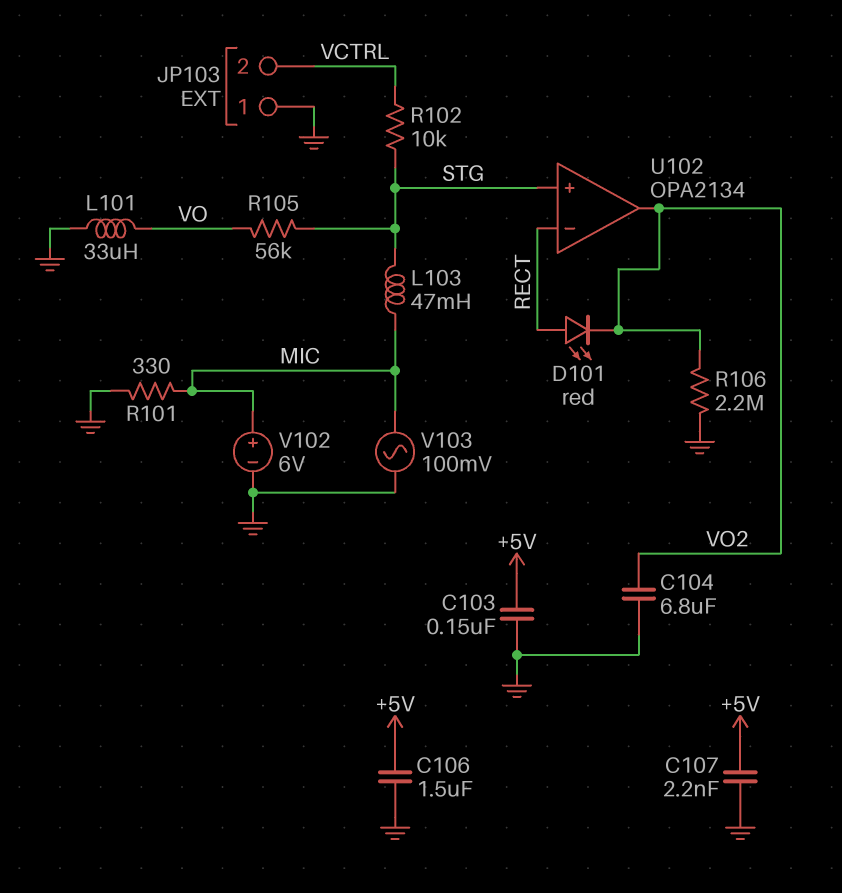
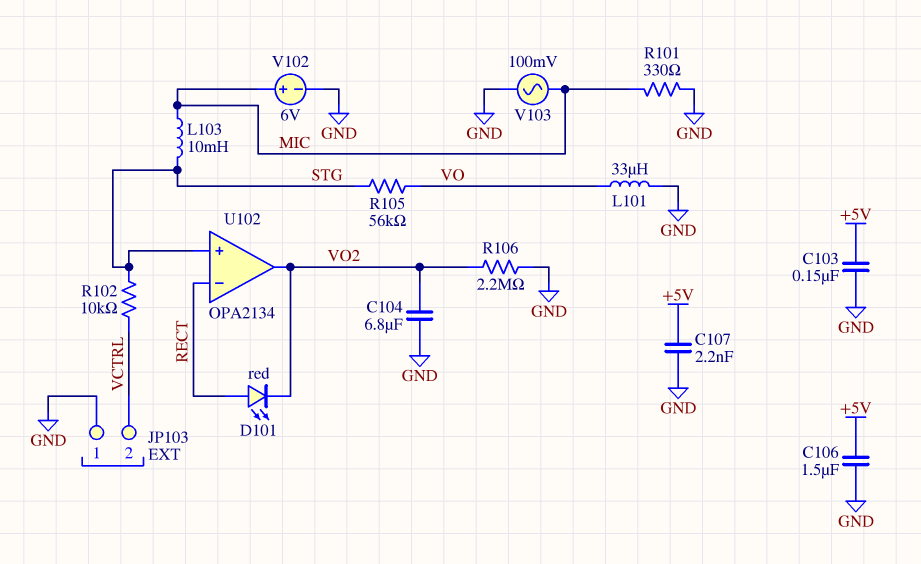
L103: 47mH (MIC, STG) -> 10mH (MIC, STG)

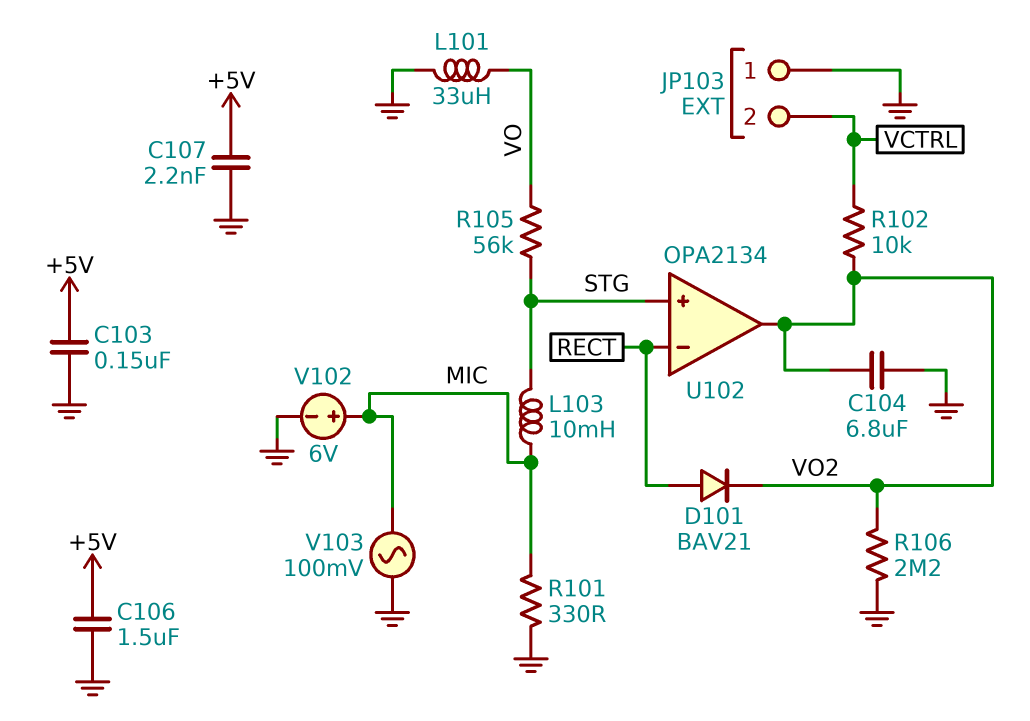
D101: LED red (A RECT, K VO2) -> diode BAV21 (A RECT, K VO2)
R102: 10k (STG, VCTRL) -> 10k (VCTRL, VO2)

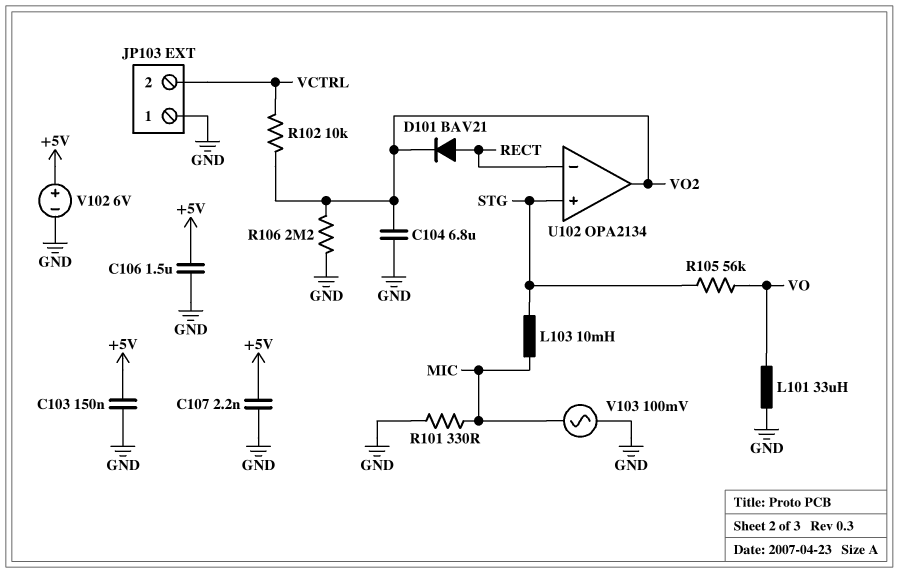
V102: 6V (plus MIC, minus GND) -> 6V (plus +5V, minus GND)

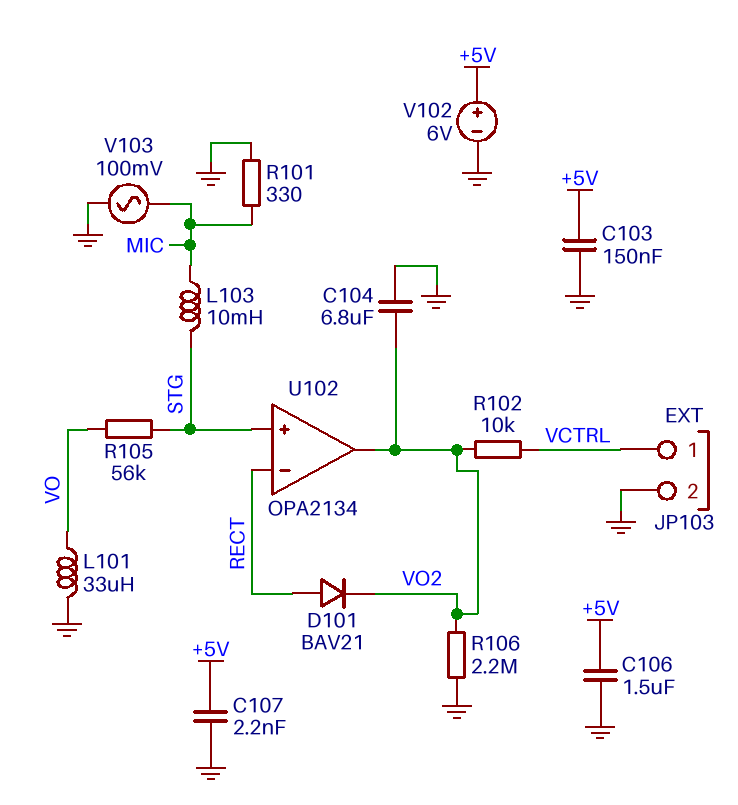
JP103 pin 1: GND -> VCTRL
JP103 pin 2: VCTRL -> GND

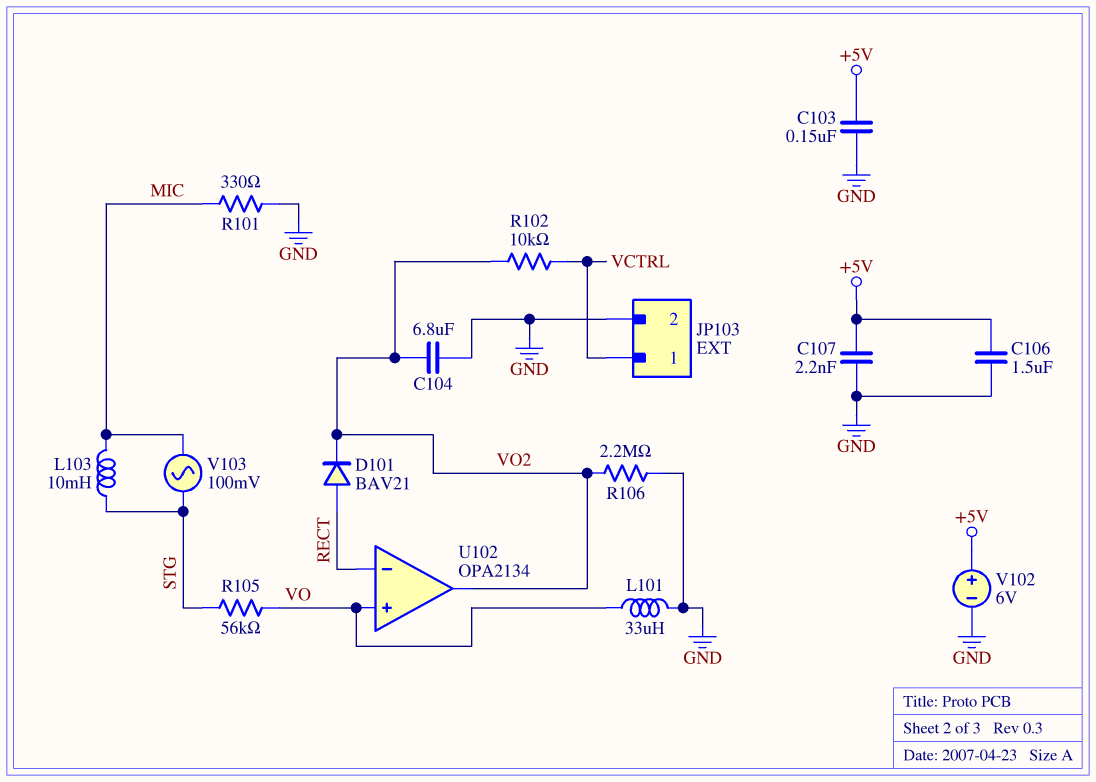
U102 pin in+: STG -> VO
V103: AC 100mV (GND, MIC) -> AC 100mV (MIC, STG)

